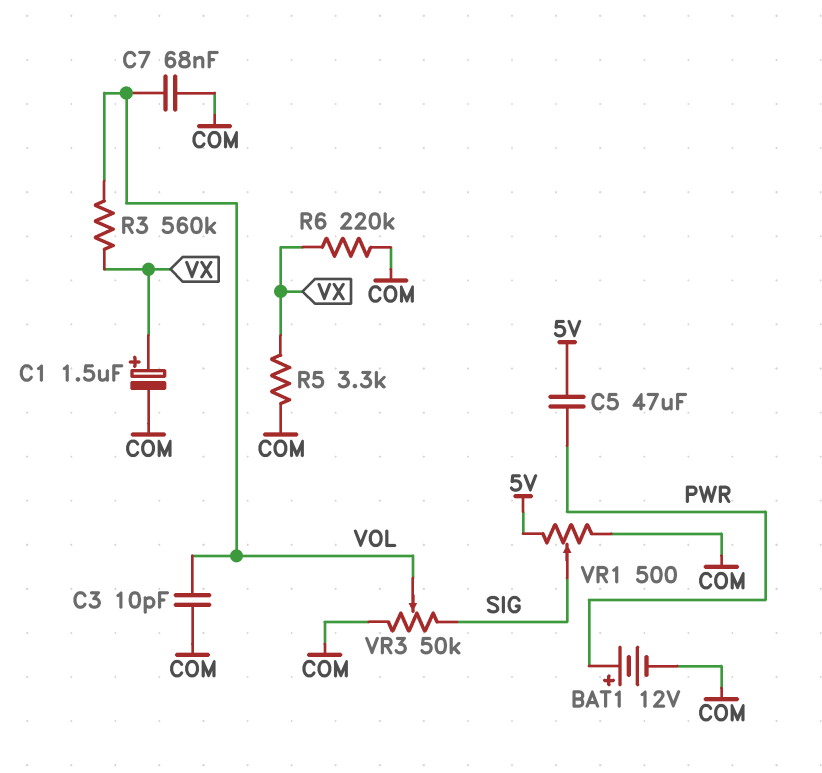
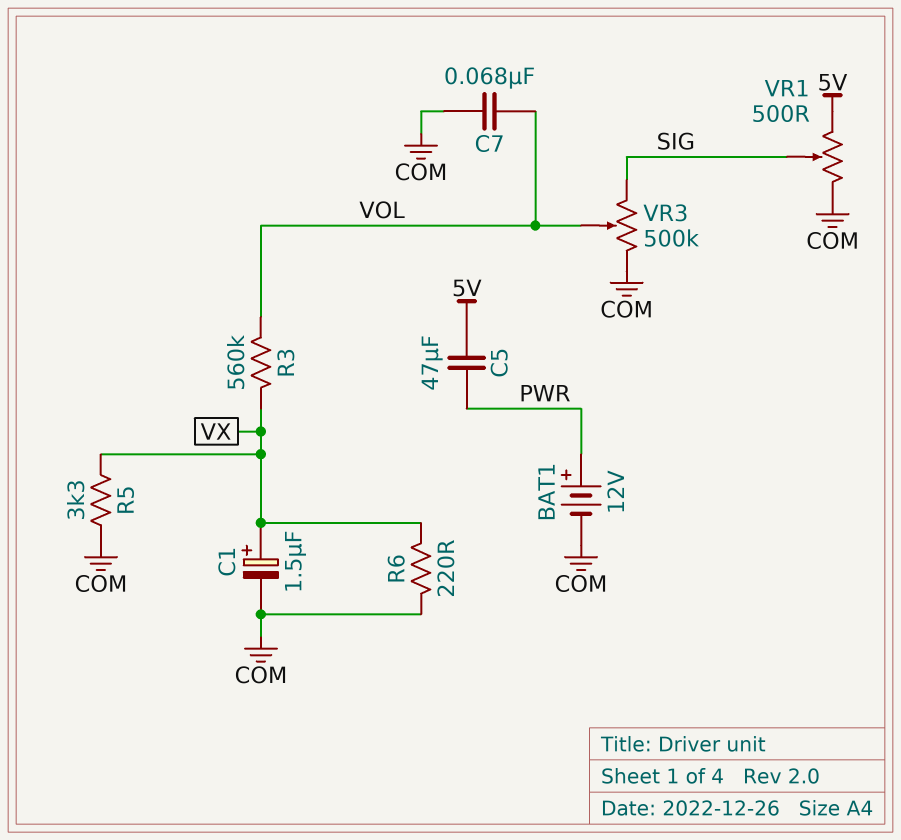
C3: 10pF (COM, VOL) -> none
R6: 220k (COM, VX) -> 220 (COM, VX)
VR3: 50k (COM, SIG, wiper VOL) -> 500k (COM, SIG, wiper VOL)

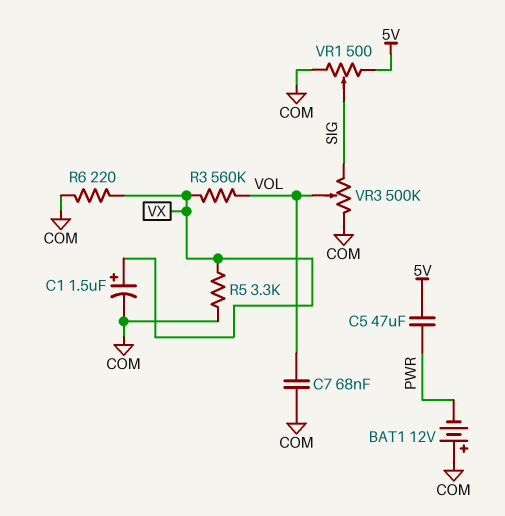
BAT1: 12V (plus PWR, minus COM) -> 12V (plus COM, minus PWR)

